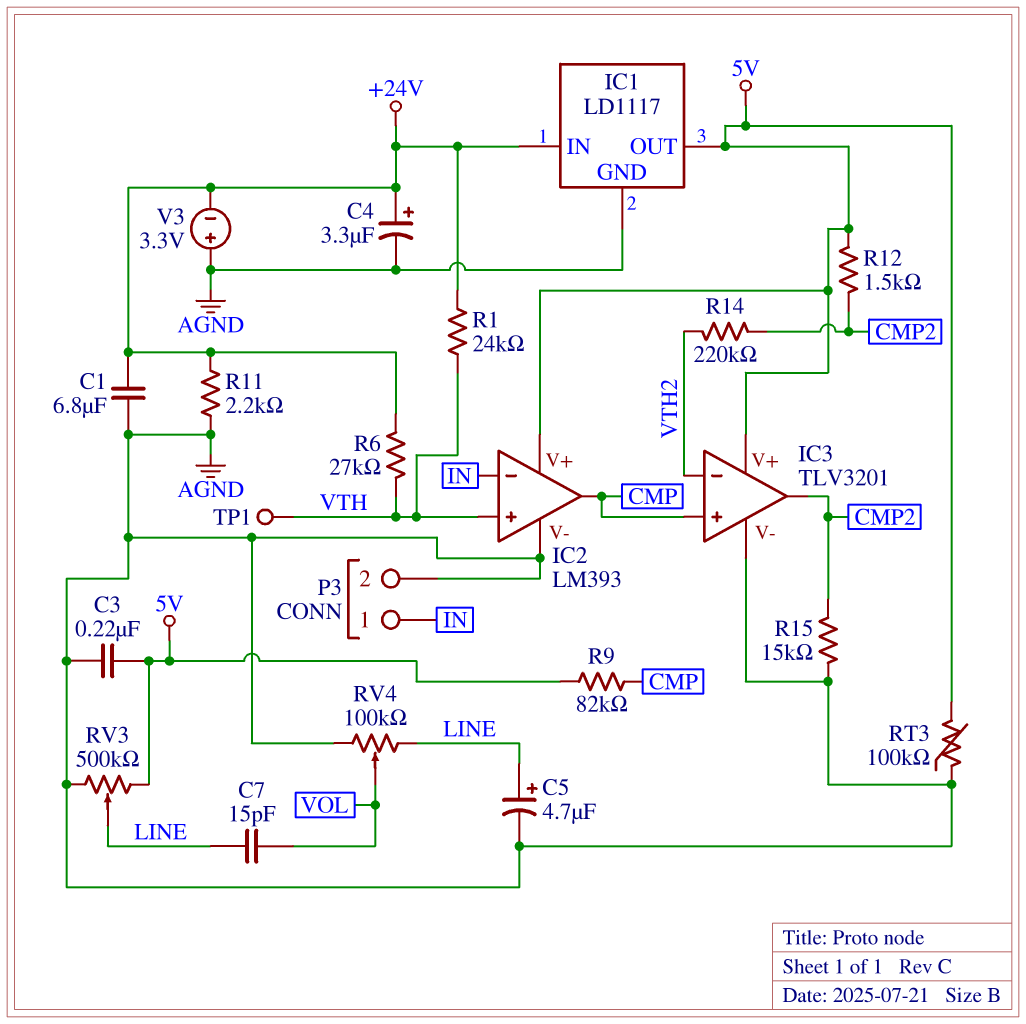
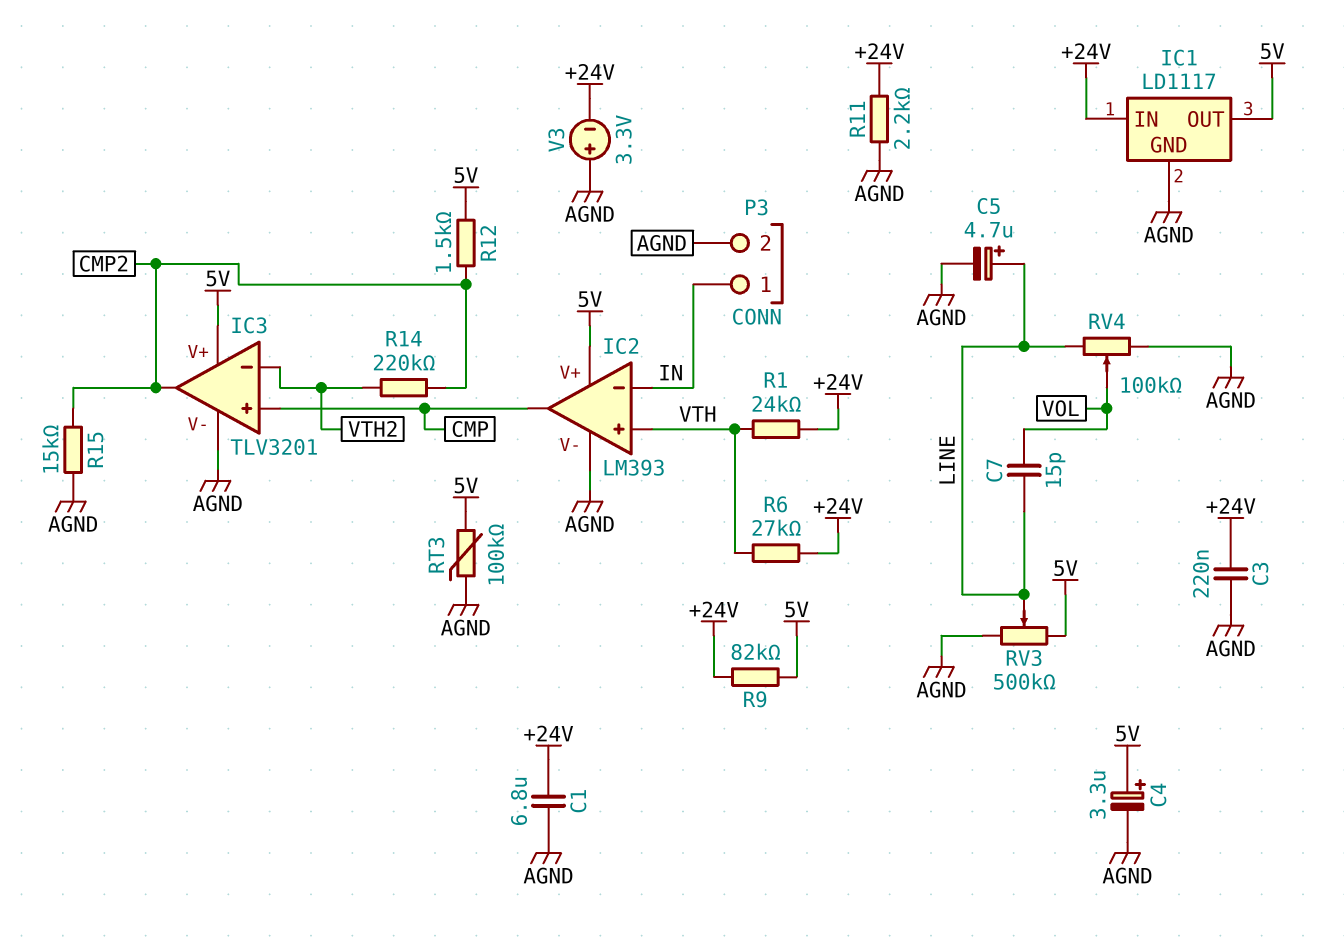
C3: 220nF (5V, AGND) -> 220nF (+24V, AGND)
C4: 3.3uF (plus +24V, minus AGND) -> 3.3uF (plus 5V, minus AGND)
R9: 82k (5V, CMP) -> 82k (+24V, 5V)
TP1: test point (VTH) -> none

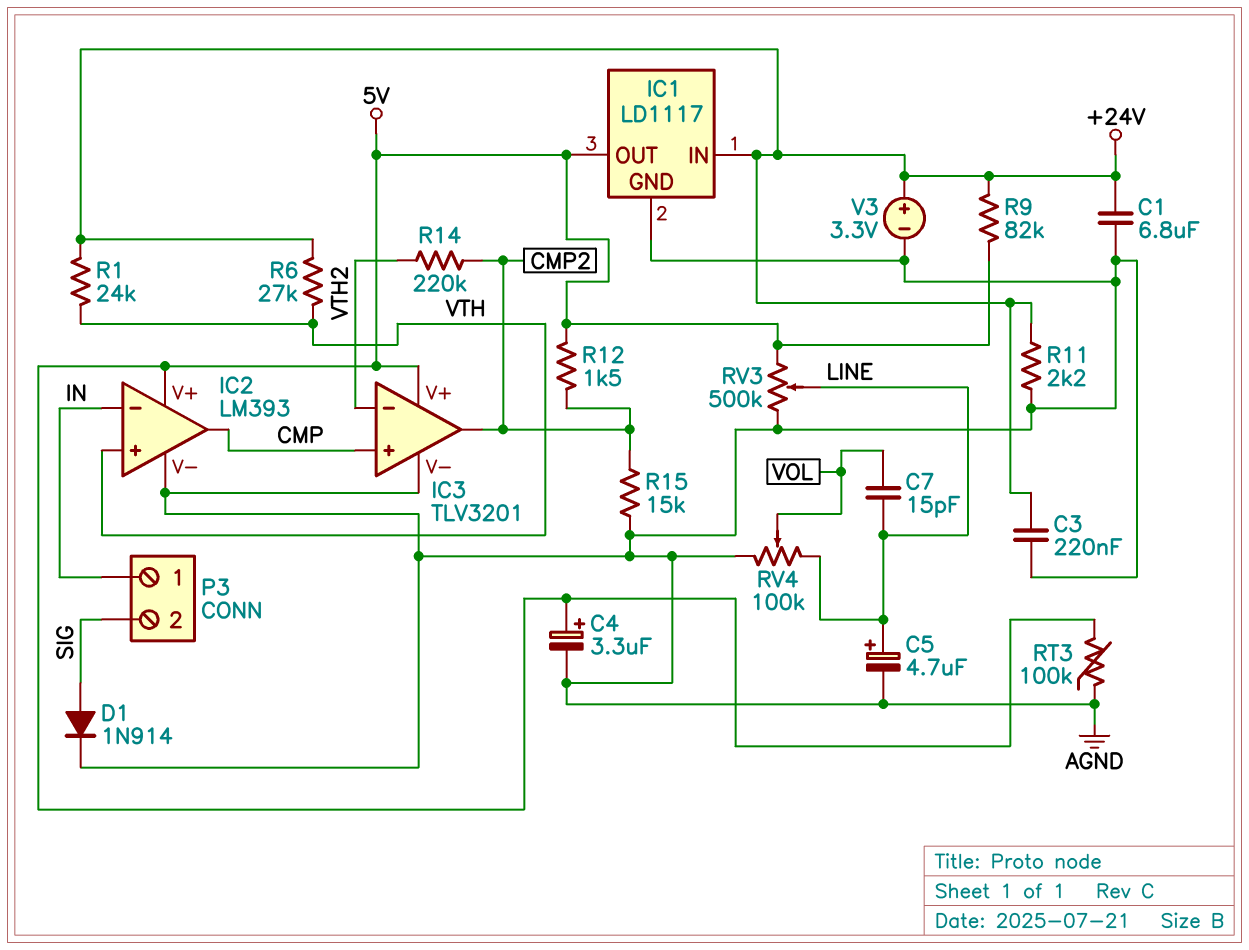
D1: none -> diode 1N914 (A SIG, K AGND)
P3 pin 2: AGND -> SIG
V3: 3.3V (plus AGND, minus +24V) -> 3.3V (plus +24V, minus AGND)

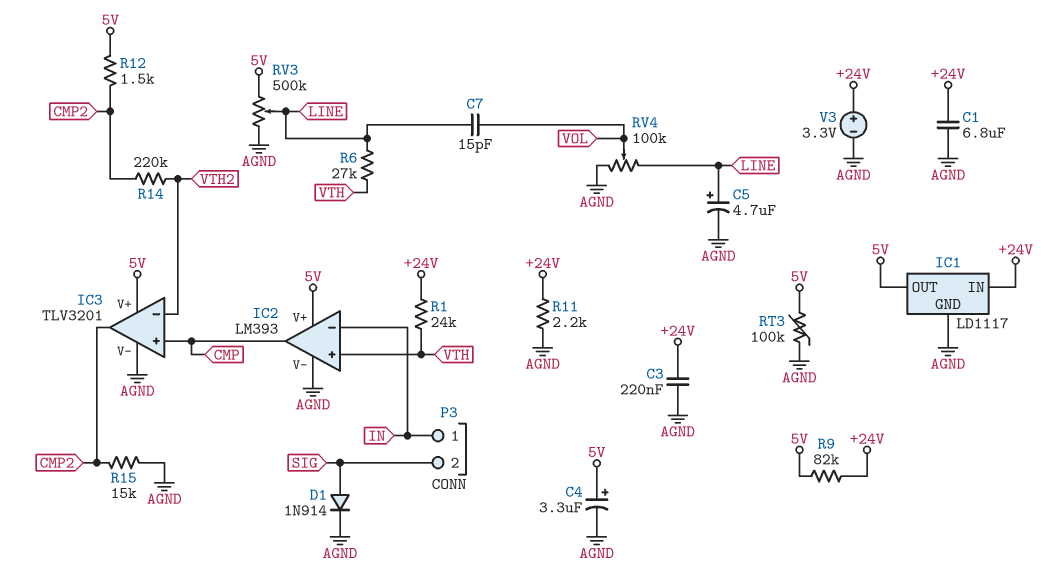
R6: 27k (+24V, VTH) -> 27k (LINE, VTH)

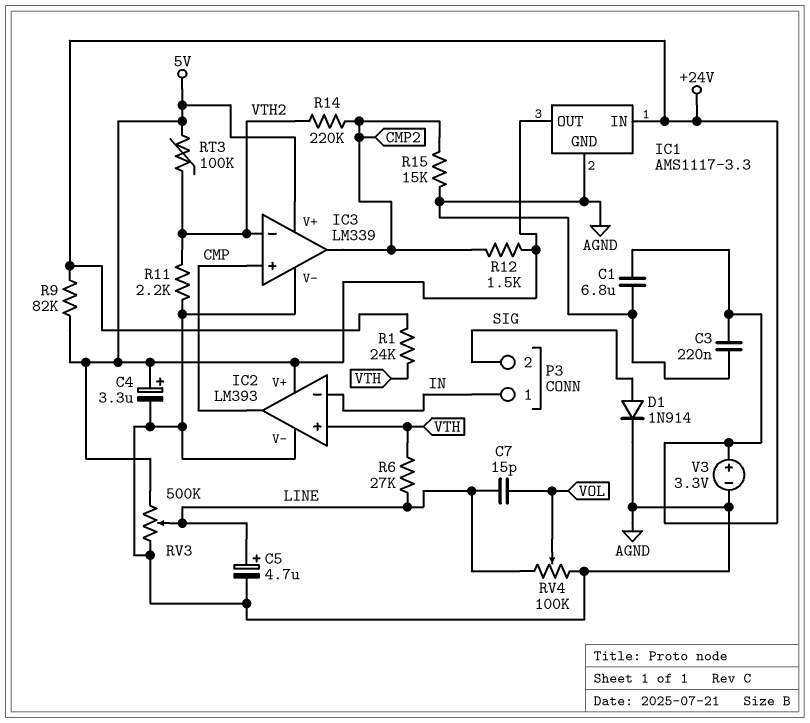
IC1: LD1117 -> AMS1117-3.3
IC3: TLV3201 -> LM339
R11: 2.2k (+24V, AGND) -> 2.2k (AGND, VTH2)
RT3: 100k (5V, AGND) -> 100k (5V, VTH2)

